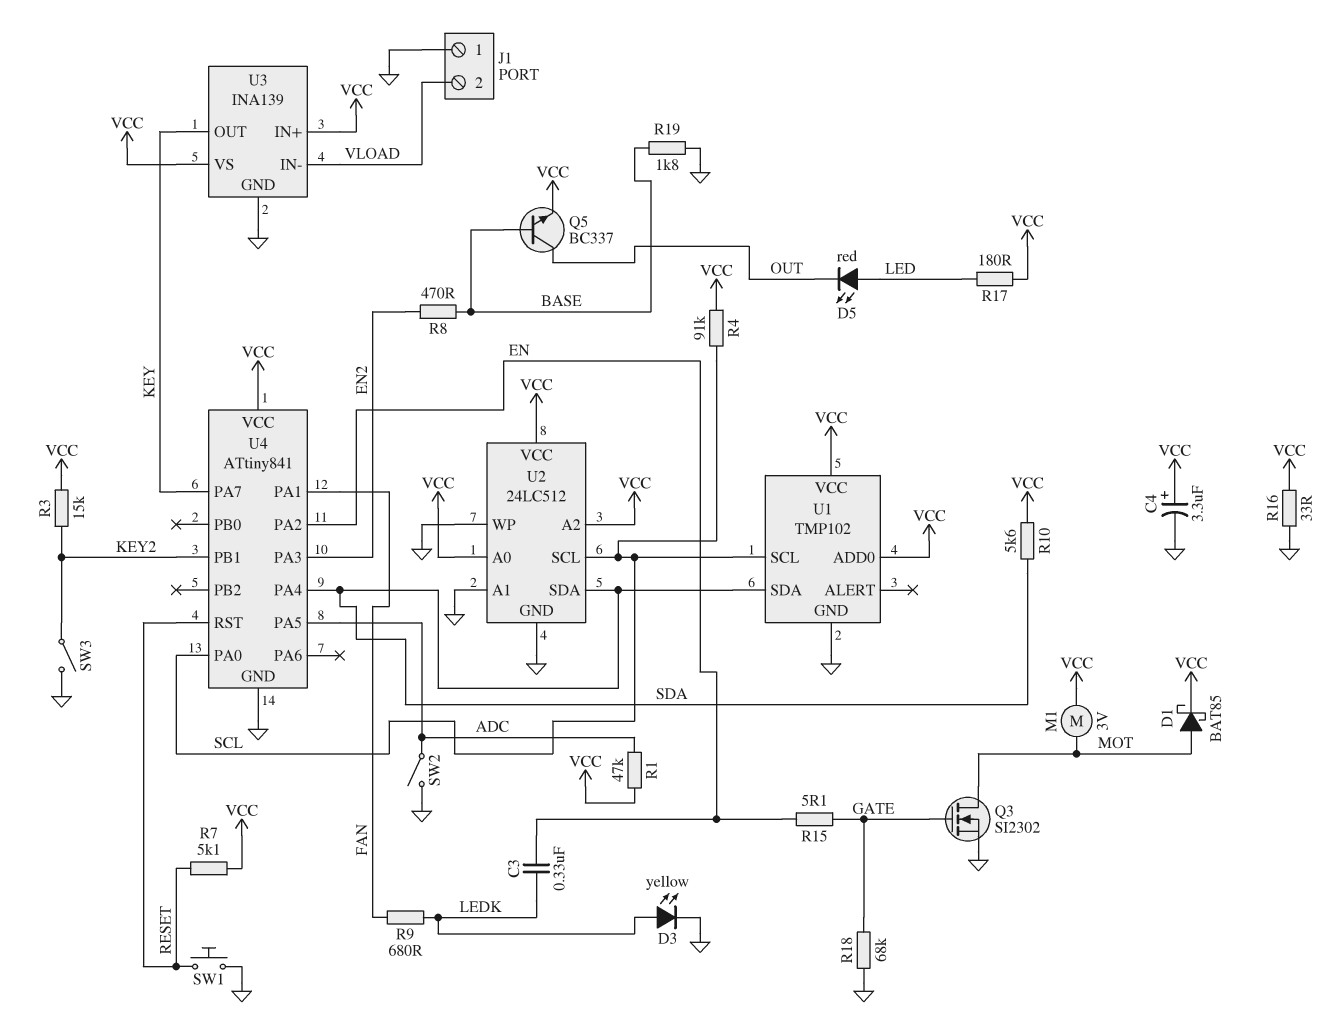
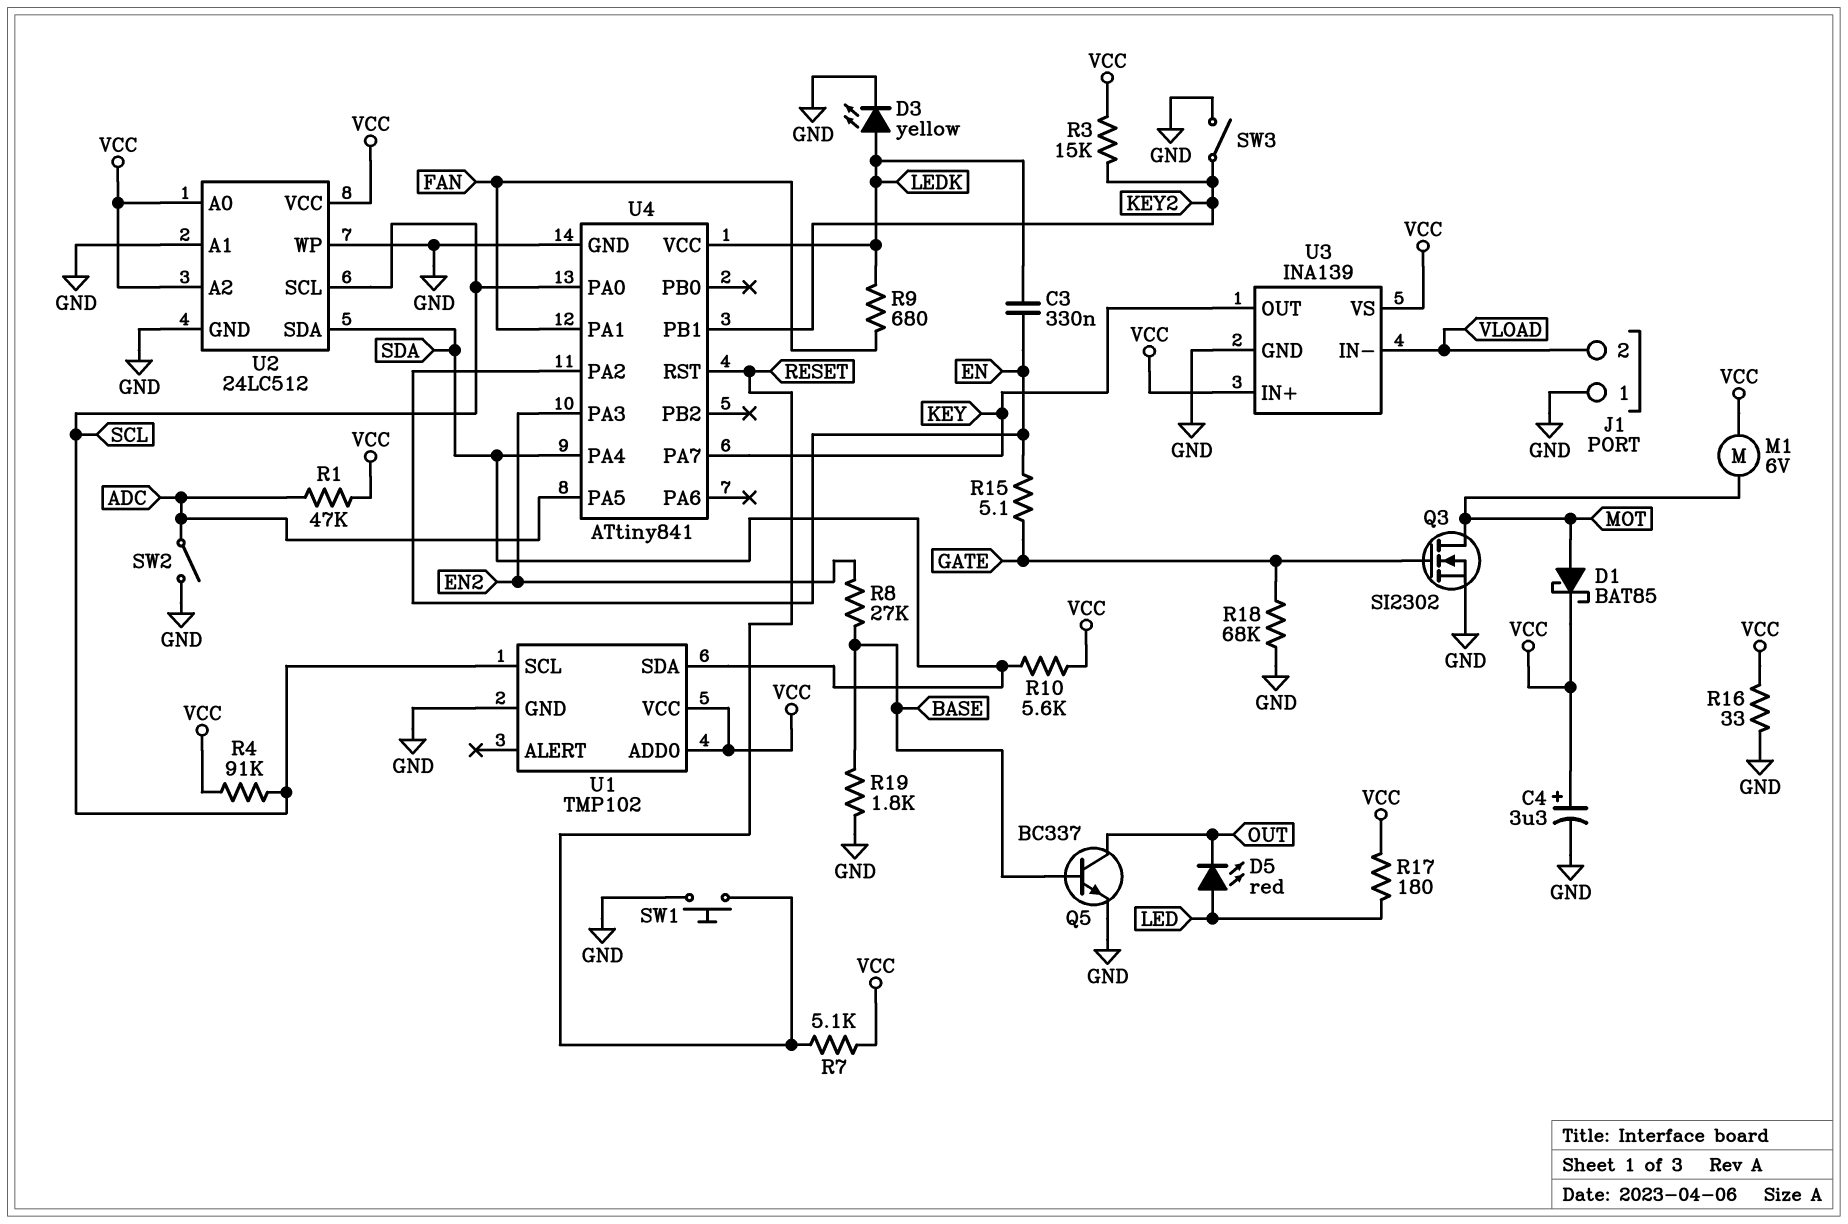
M1: motor 3V (MOT, VCC) -> motor 6V (MOT, VCC)
Q5: NPN BC337 (B BASE, C OUT, E VCC) -> NPN BC337 (B BASE, C OUT, E GND)
R8: 470 (BASE, EN2) -> 27k (BASE, EN2)
U4 pin VCC: VCC -> LEDK

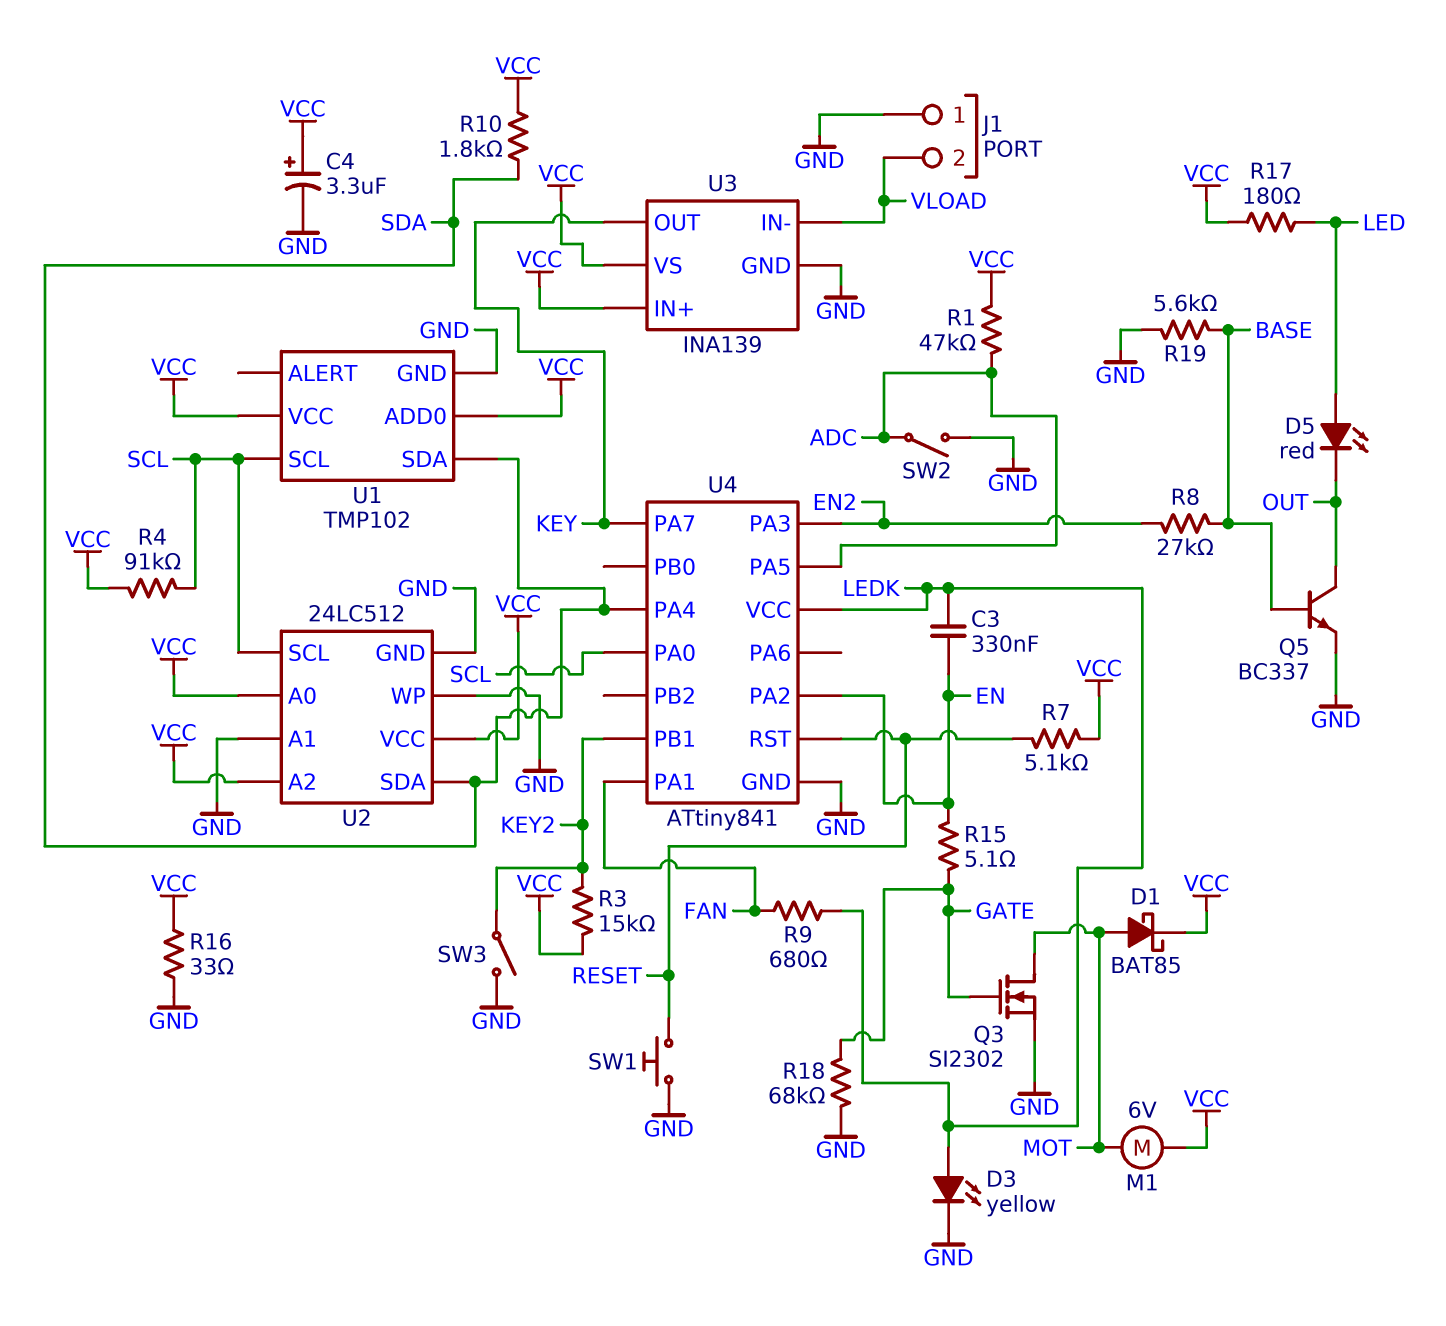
R10: 5.6k (SDA, VCC) -> 1.8k (SDA, VCC)
R19: 1.8k (BASE, GND) -> 5.6k (BASE, GND)

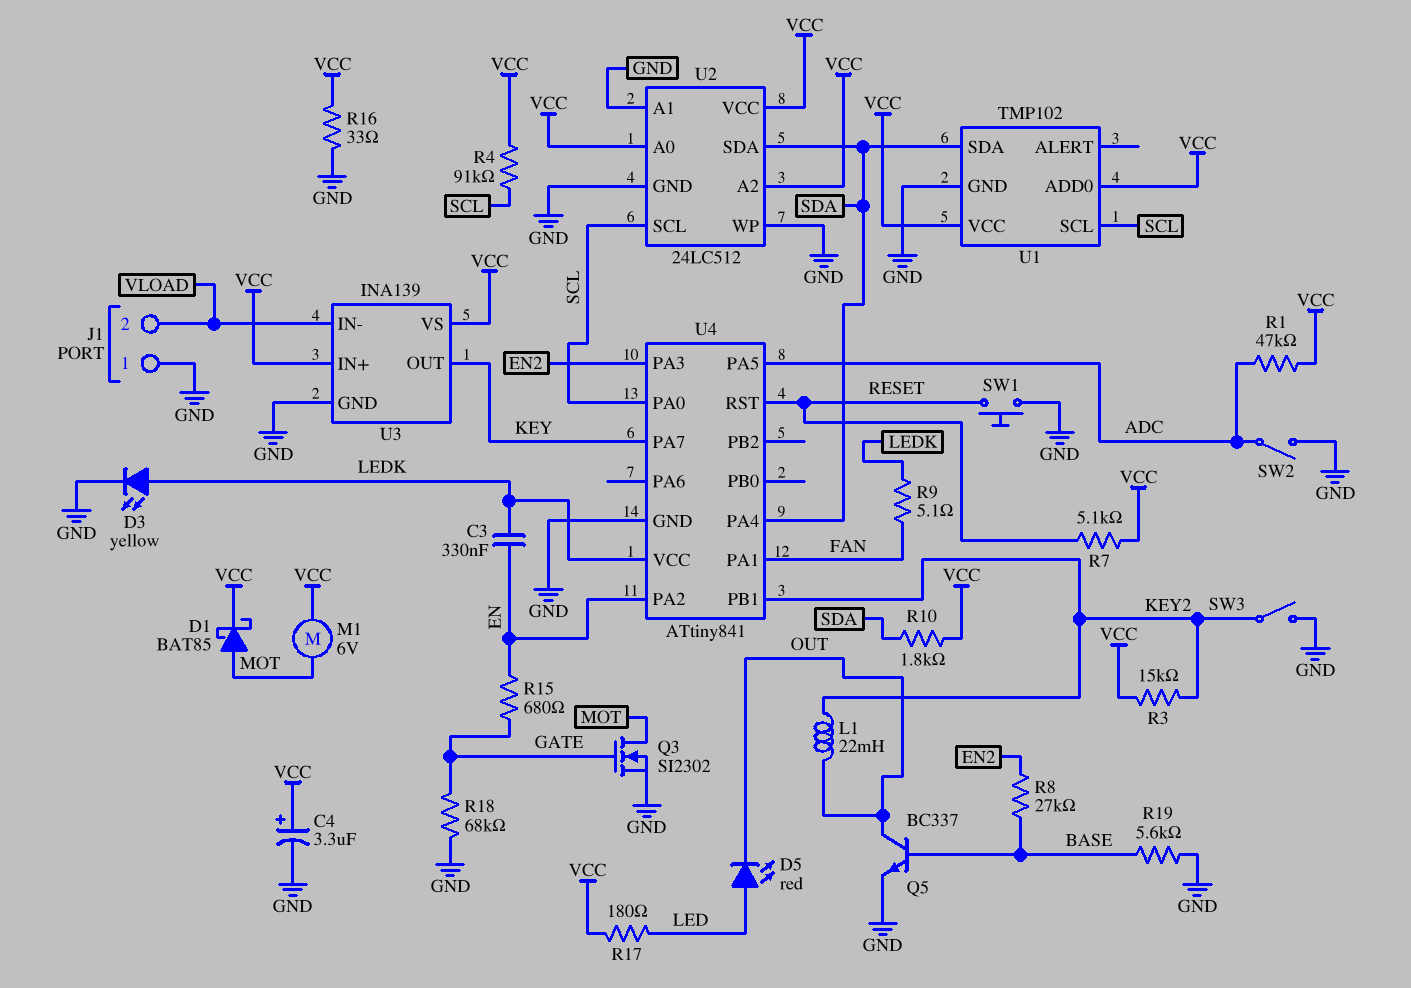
L1: none -> 22mH (KEY2, OUT)
R9: 680 (FAN, LEDK) -> 5.1 (FAN, LEDK)
R15: 5.1 (EN, GATE) -> 680 (EN, GATE)

